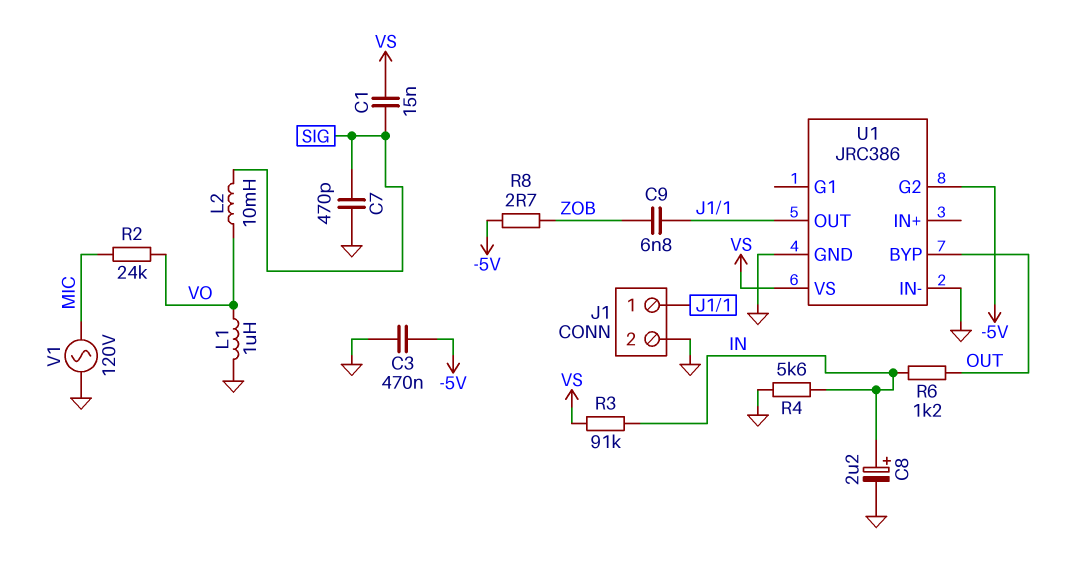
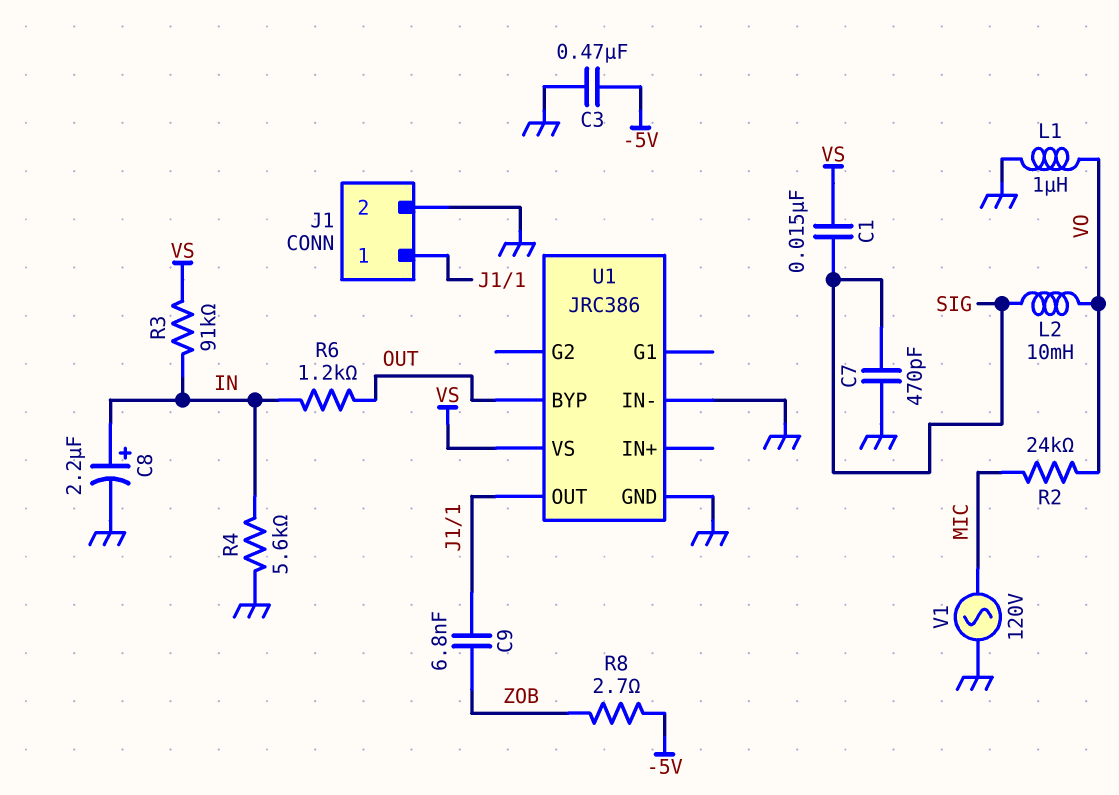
U1 pin G2: -5V -> none

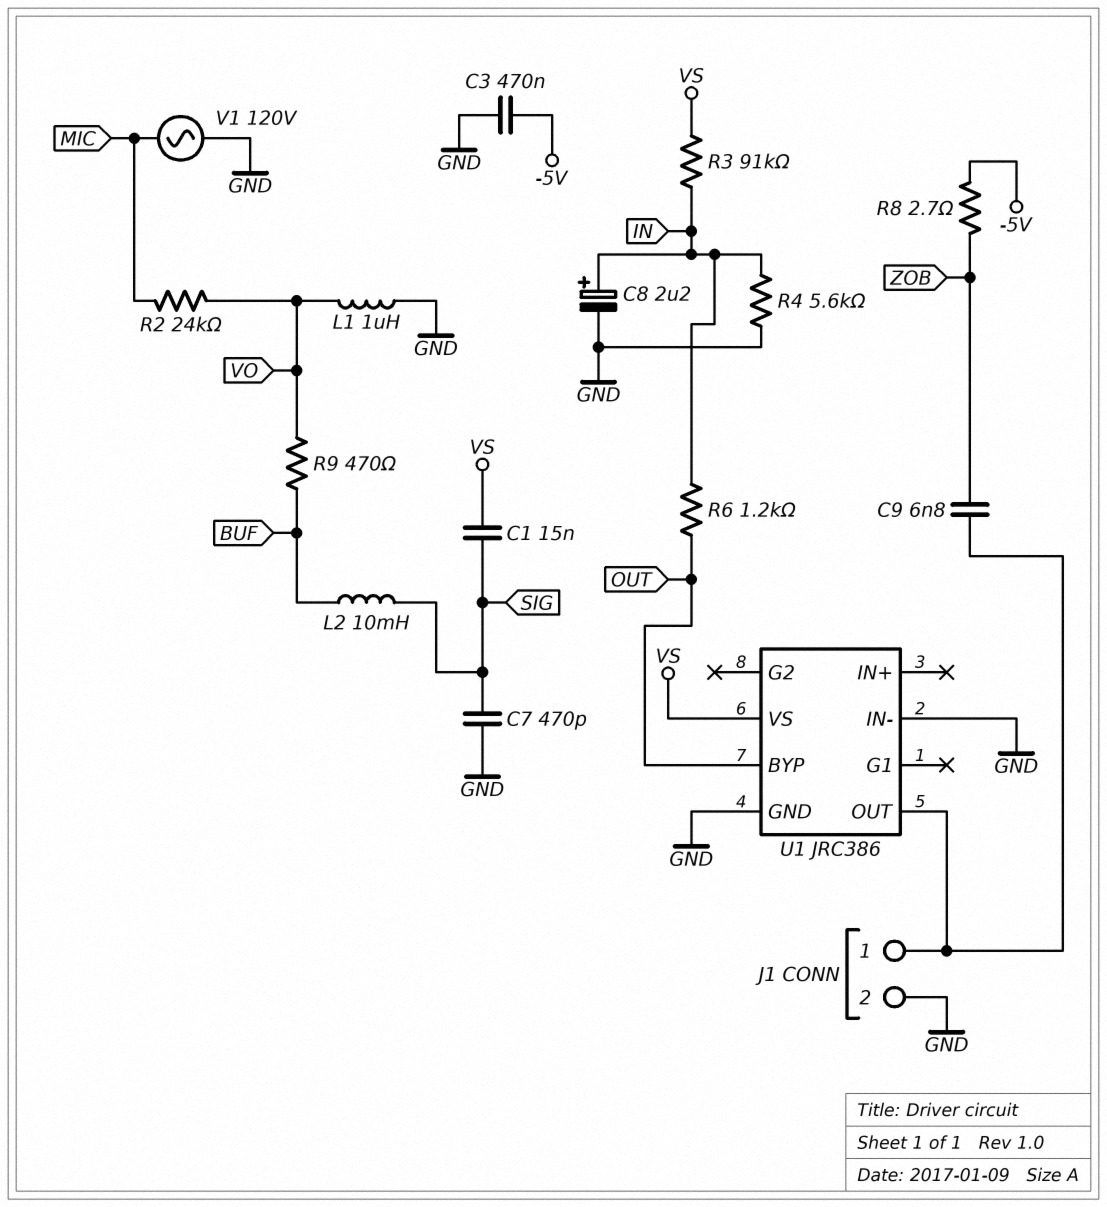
L2: 10mH (SIG, VO) -> 10mH (BUF, SIG)
R9: none -> 470 (BUF, VO)

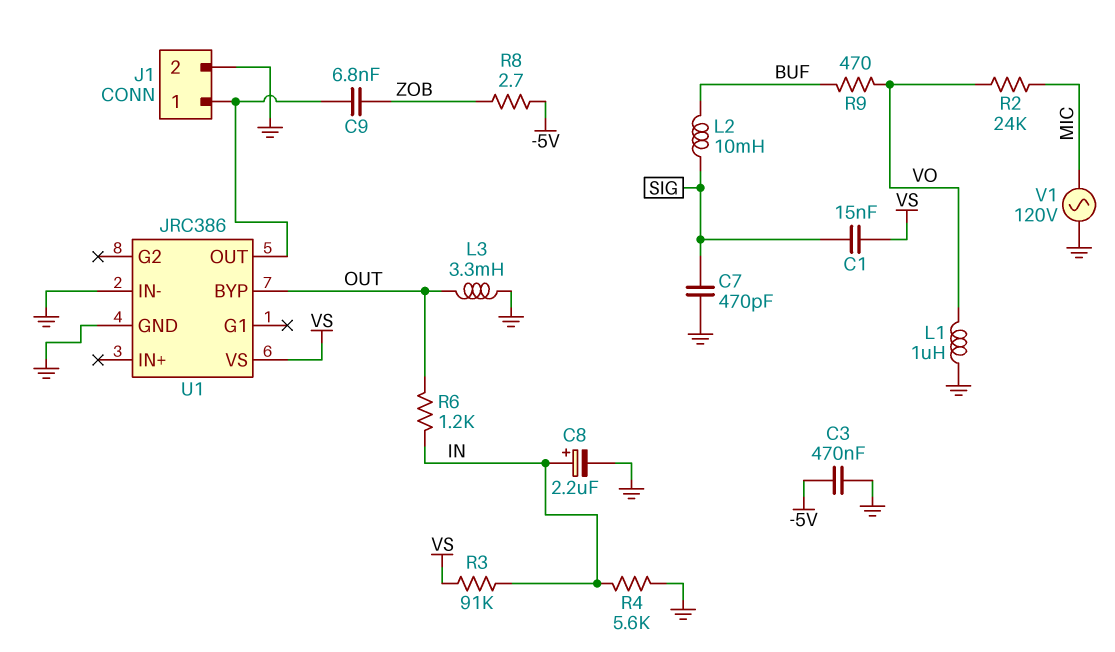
L3: none -> 3.3mH (GND, OUT)

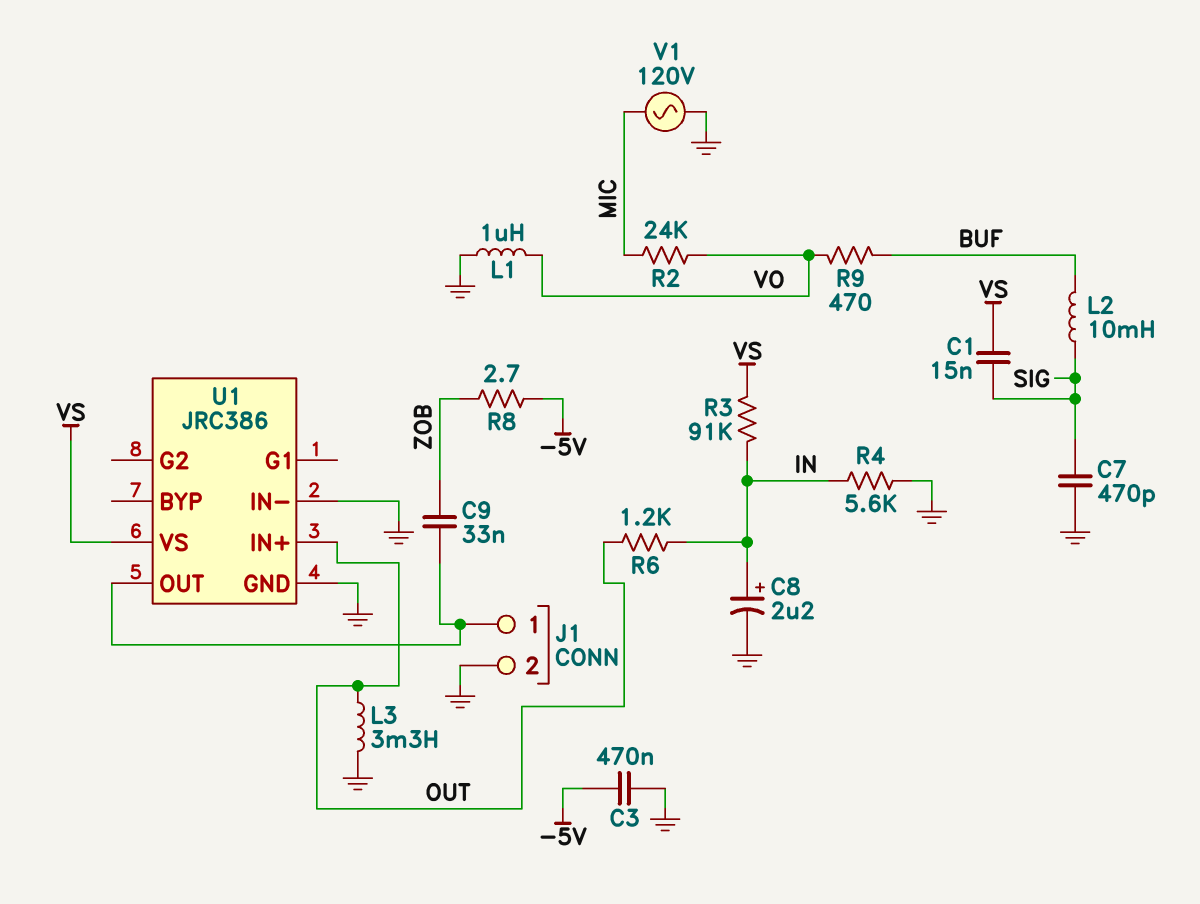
C9: 6.8nF (J1/1, ZOB) -> 33nF (J1/1, ZOB)
U1 pin BYP: OUT -> none
U1 pin IN+: none -> OUT

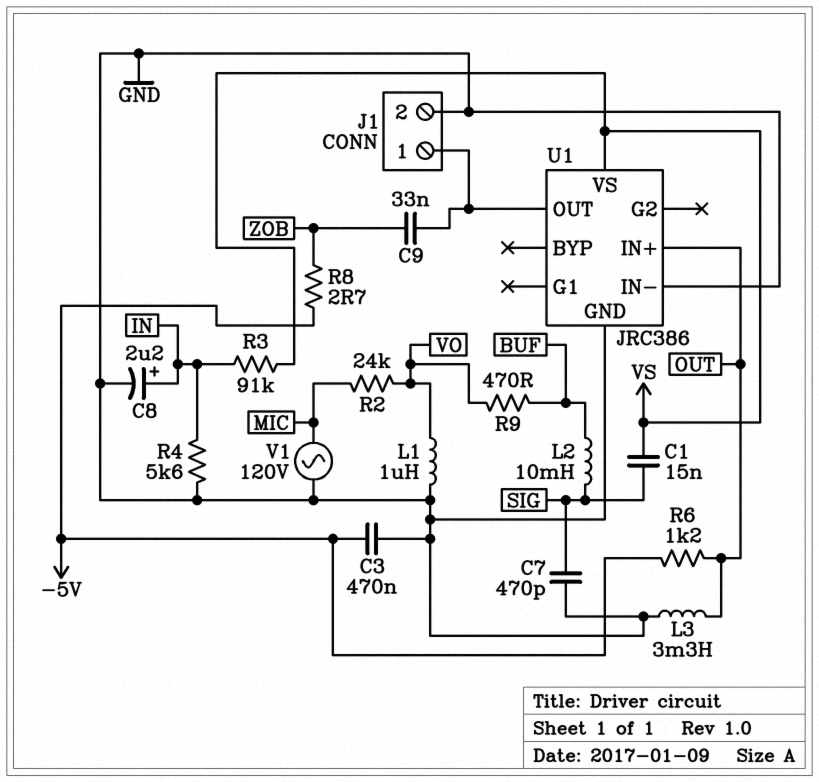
R6: 1.2k (IN, OUT) -> 1.2k (-5V, OUT)

